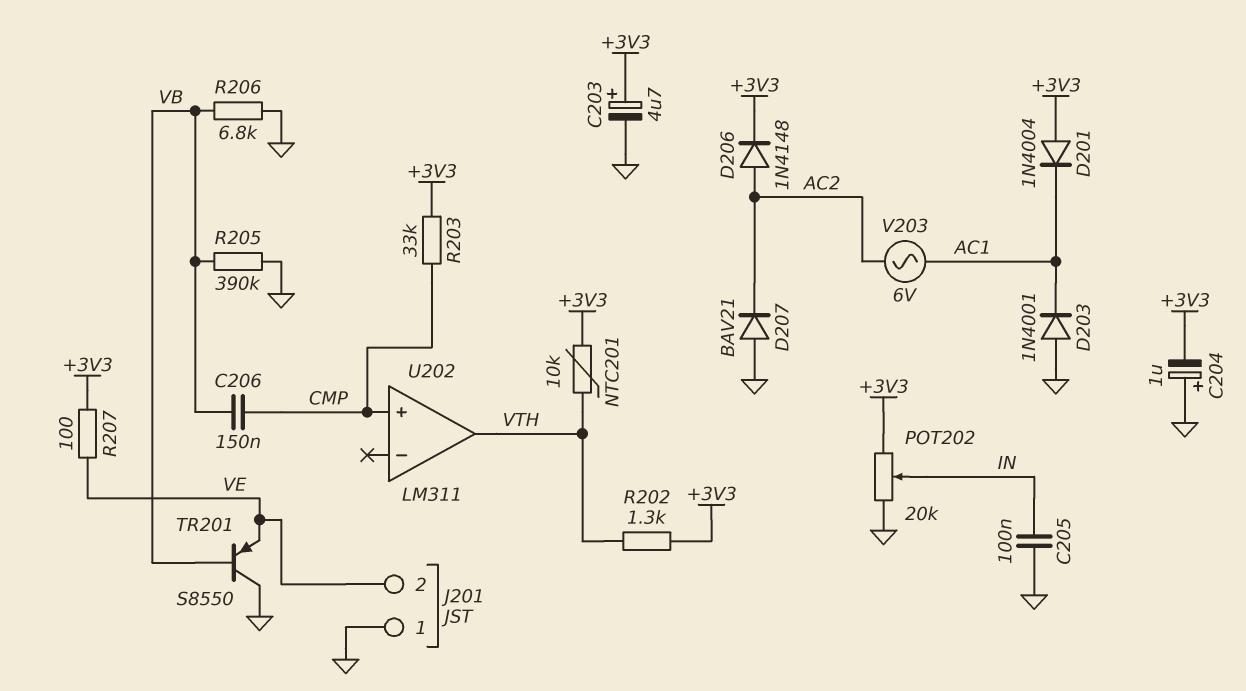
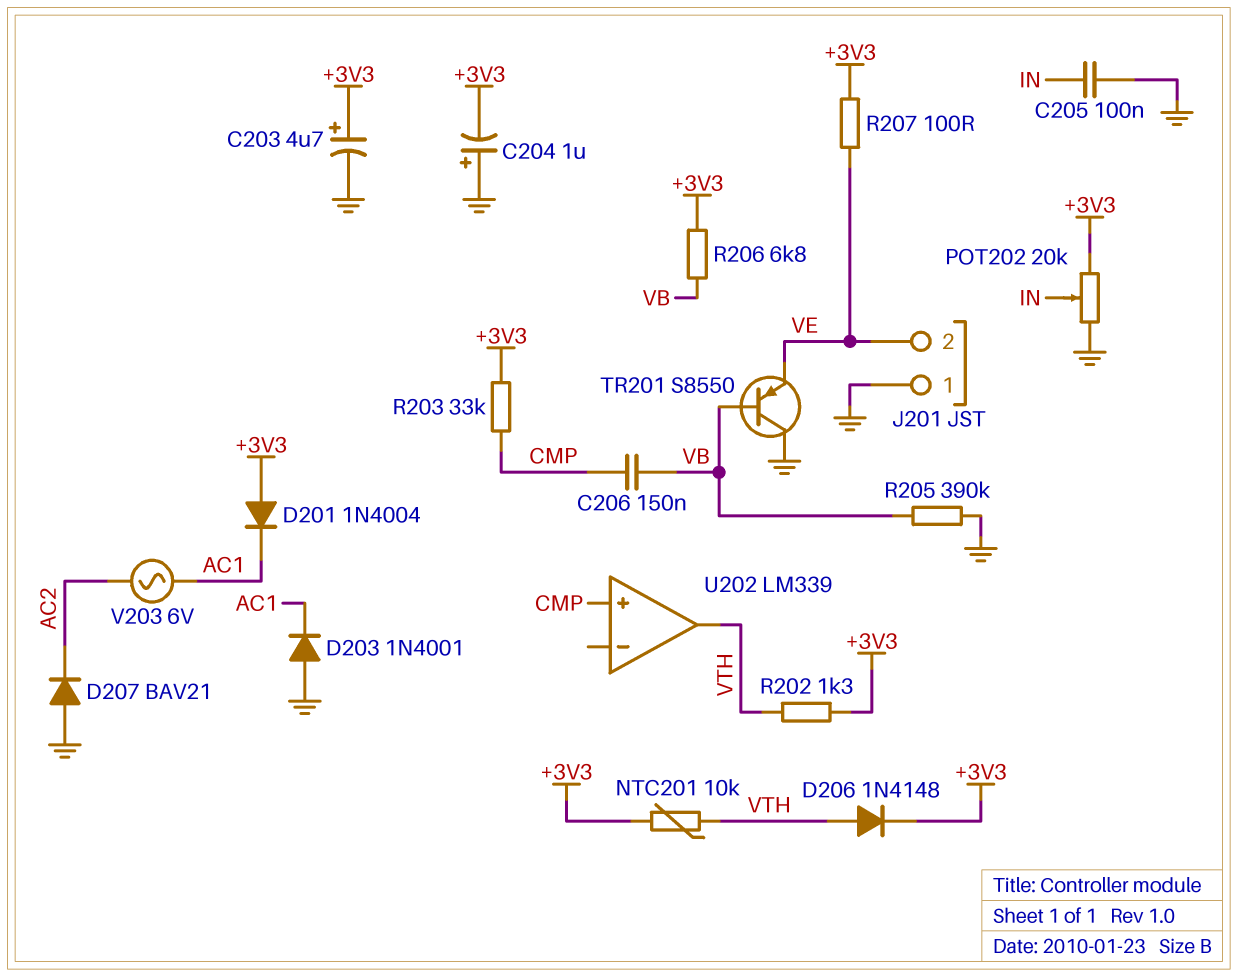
D206: diode 1N4148 (A AC2, K +3V3) -> diode 1N4148 (A VTH, K +3V3)
R206: 6.8k (GND, VB) -> 6.8k (+3V3, VB)
U202: LM311 -> LM339

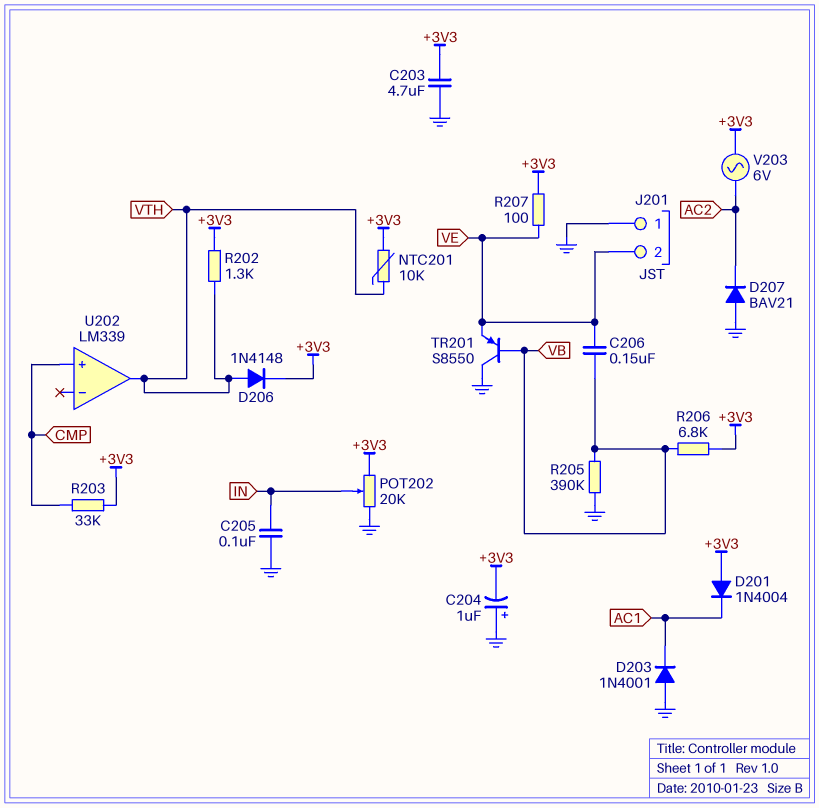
C203: 4.7uF (plus +3V3, minus GND) -> 4.7uF (+3V3, GND)
C206: 150nF (CMP, VB) -> 150nF (VB, VE)
V203: AC 6V (AC1, AC2) -> AC 6V (+3V3, AC2)

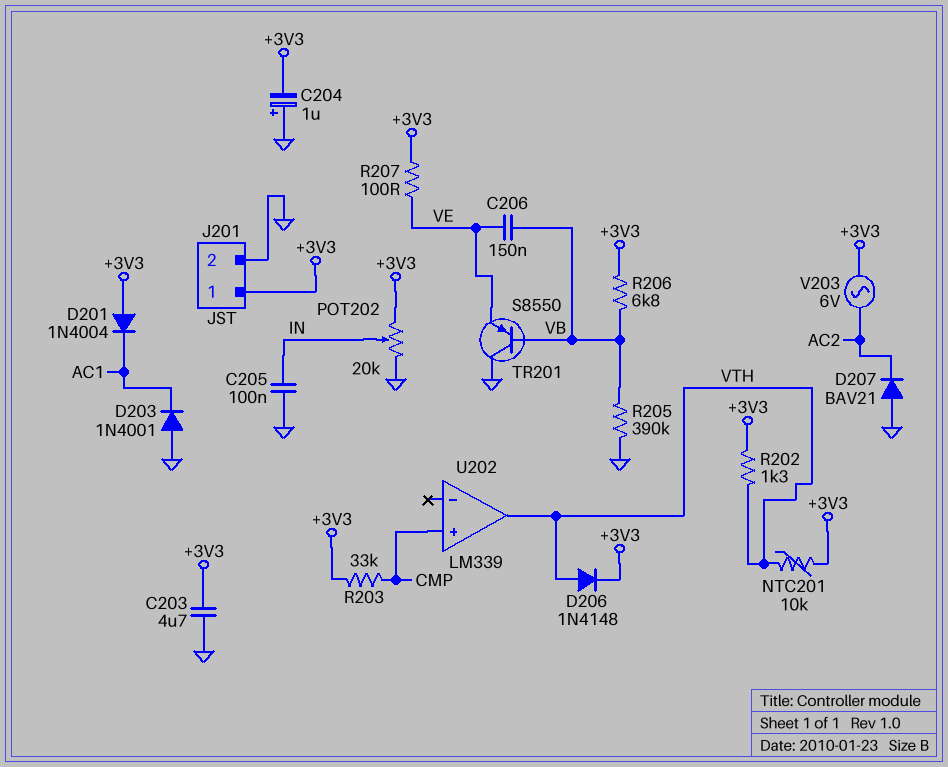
J201 pin 1: GND -> +3V3
J201 pin 2: VE -> GND

